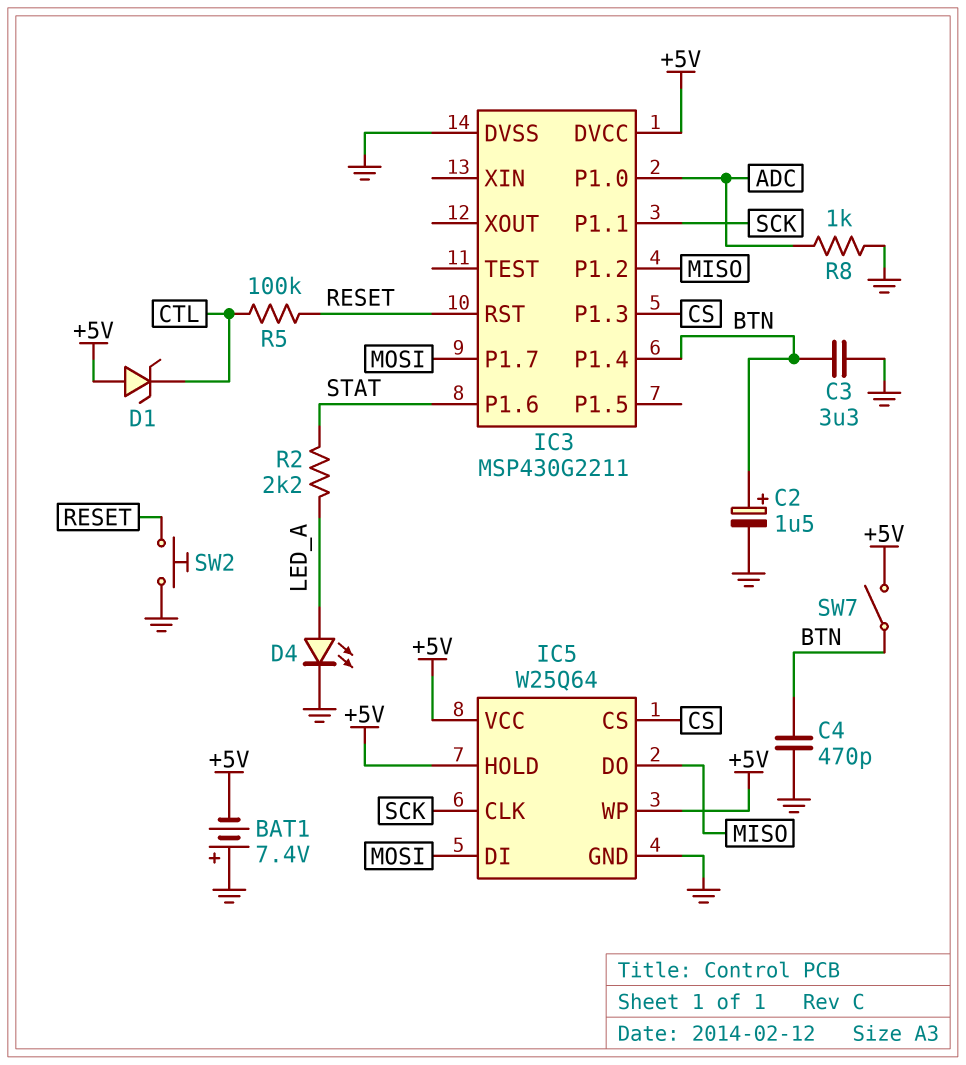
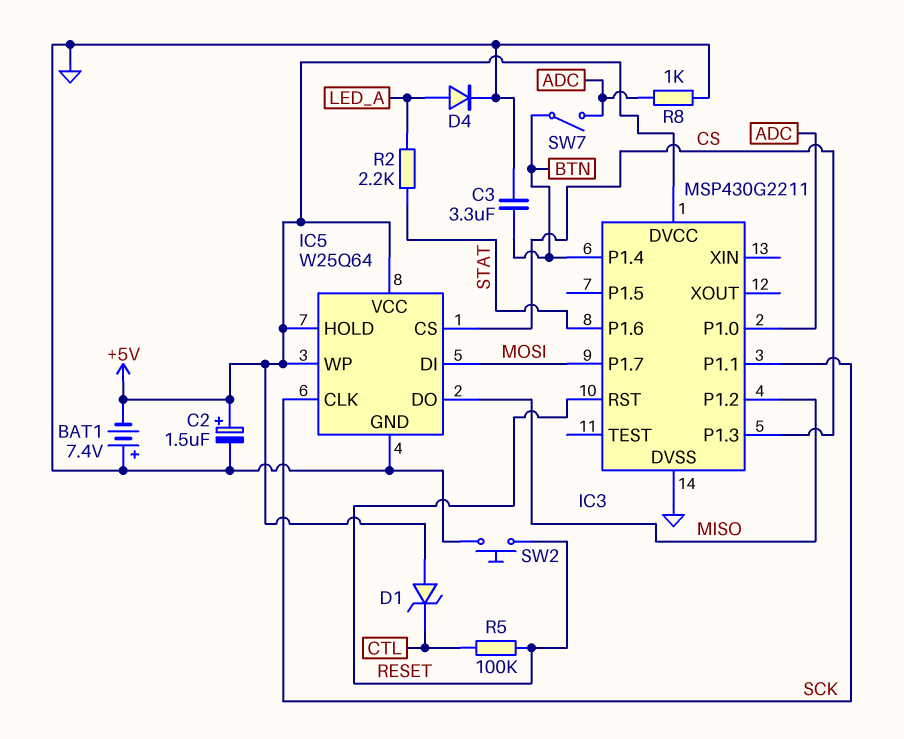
C2: 1.5uF (plus BTN, minus GND) -> 1.5uF (plus +5V, minus GND)
C4: 470pF (BTN, GND) -> none
D4: LED (A LED_A, K GND) -> diode (A LED_A, K GND)
SW7: switch (+5V, BTN) -> switch (ADC, BTN)

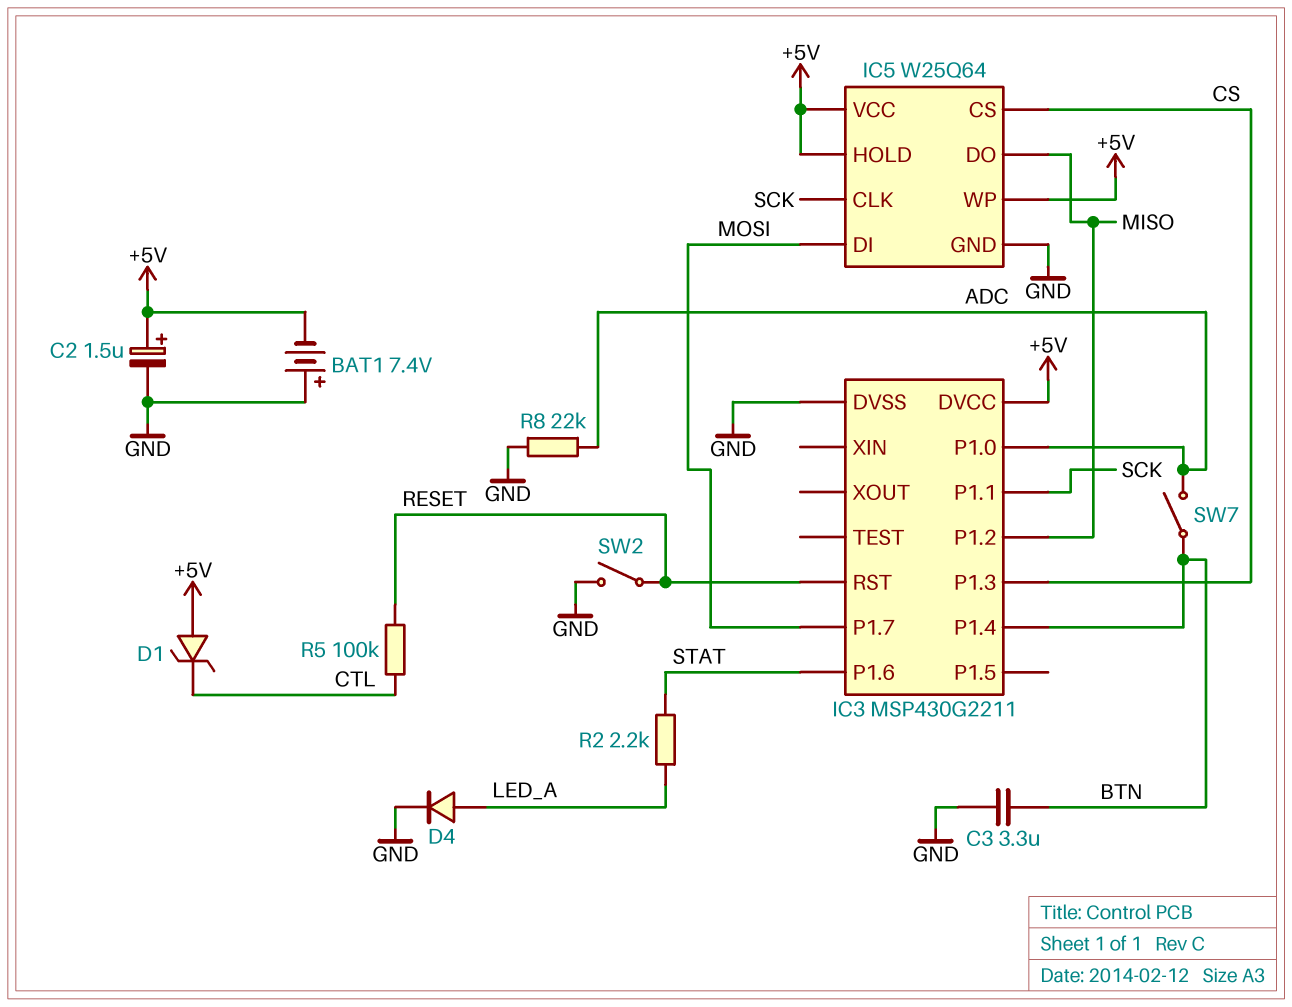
R8: 1k (ADC, GND) -> 22k (ADC, GND)
SW2: button (GND, RESET) -> switch (GND, RESET)

